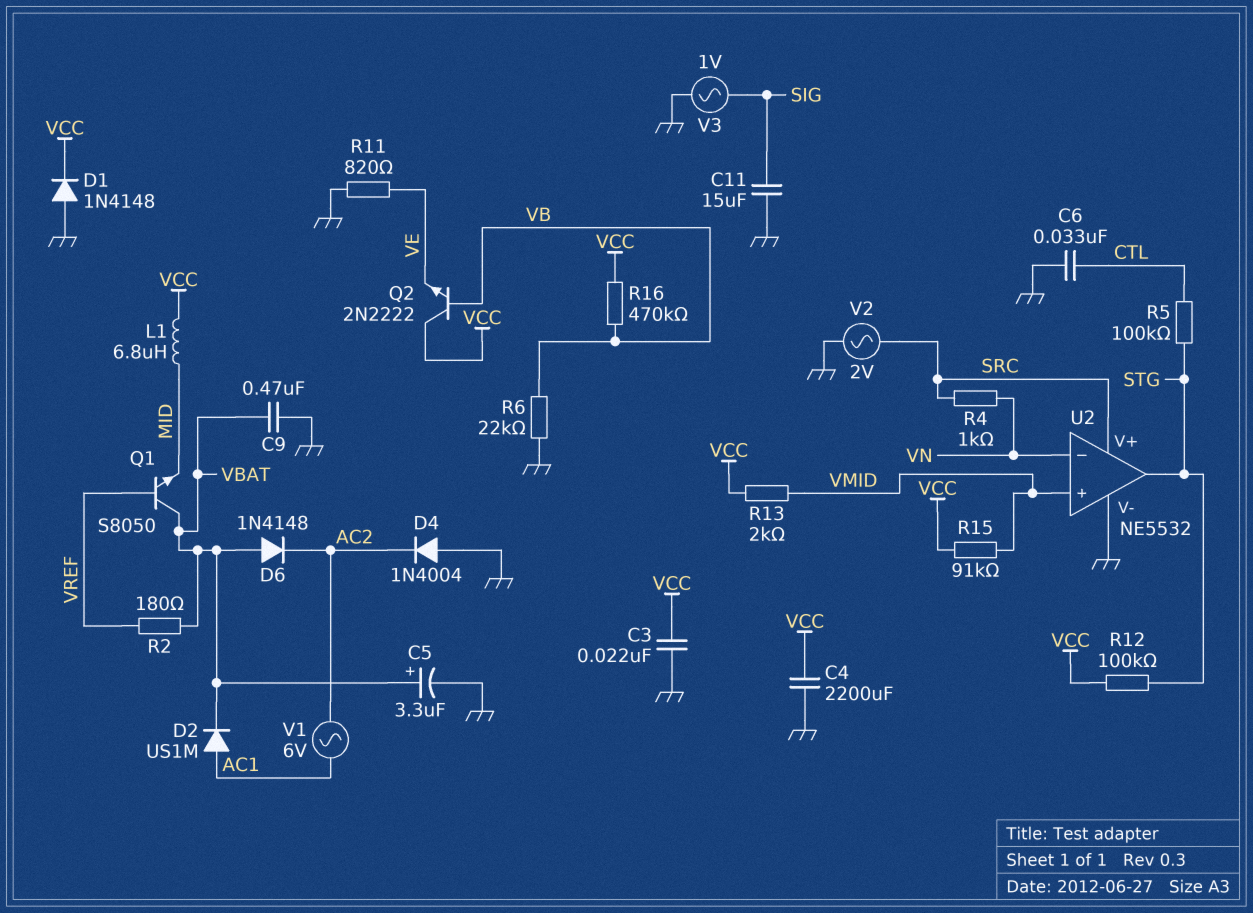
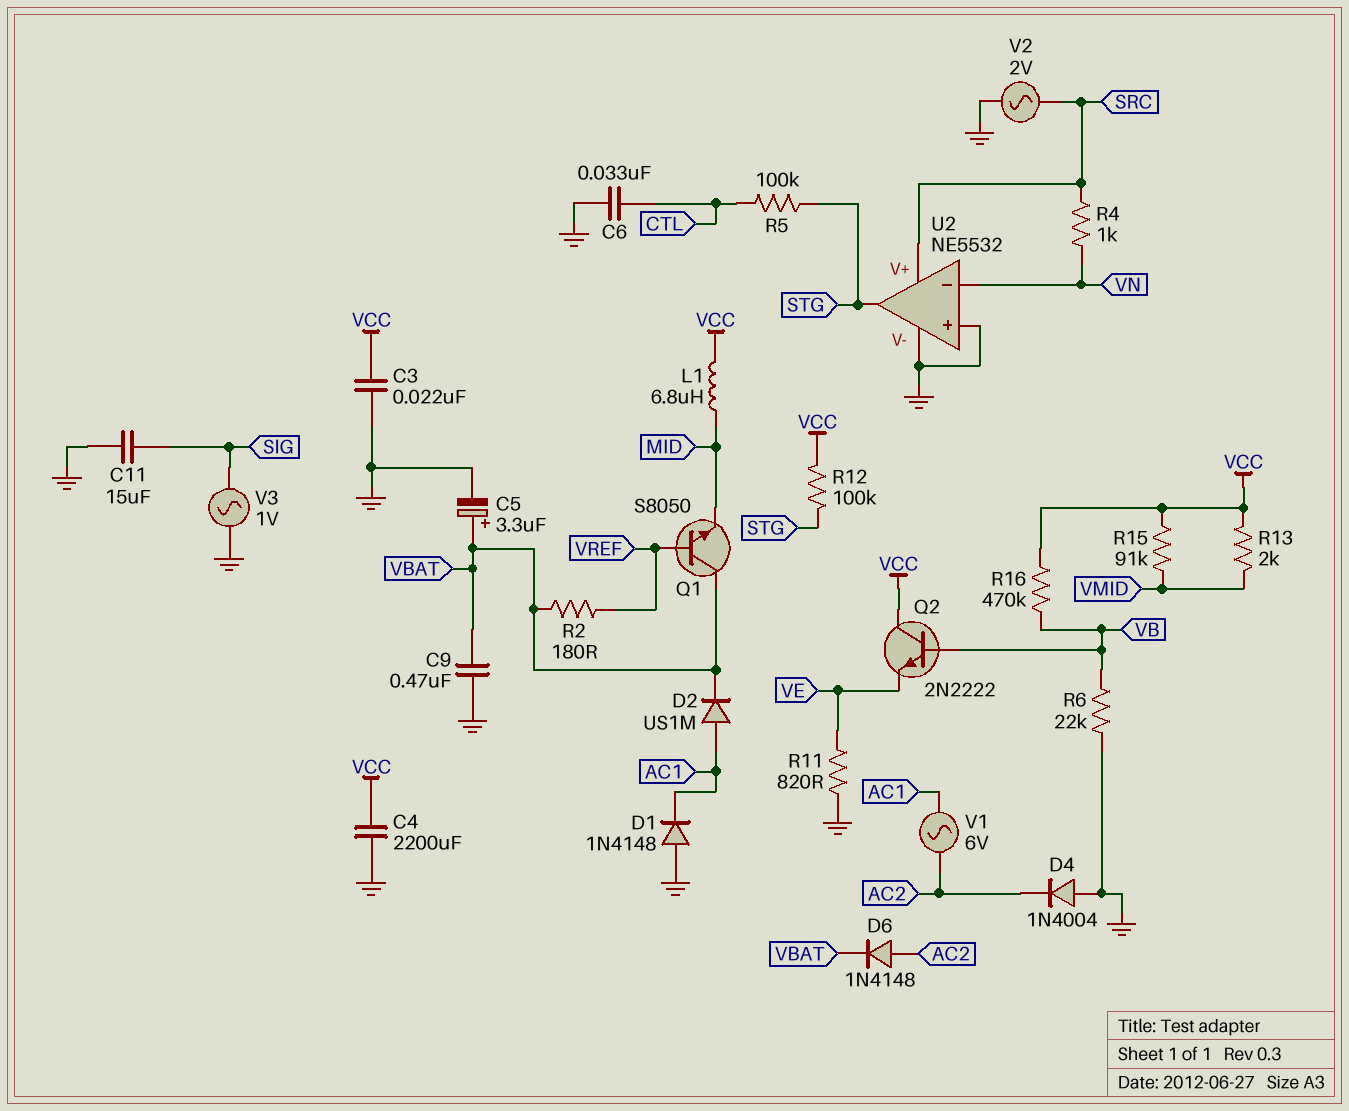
D1: diode 1N4148 (A GND, K VCC) -> diode 1N4148 (A GND, K AC1)
D6: diode 1N4148 (A VBAT, K AC2) -> diode 1N4148 (A AC2, K VBAT)
U2 pin in+: VMID -> GND

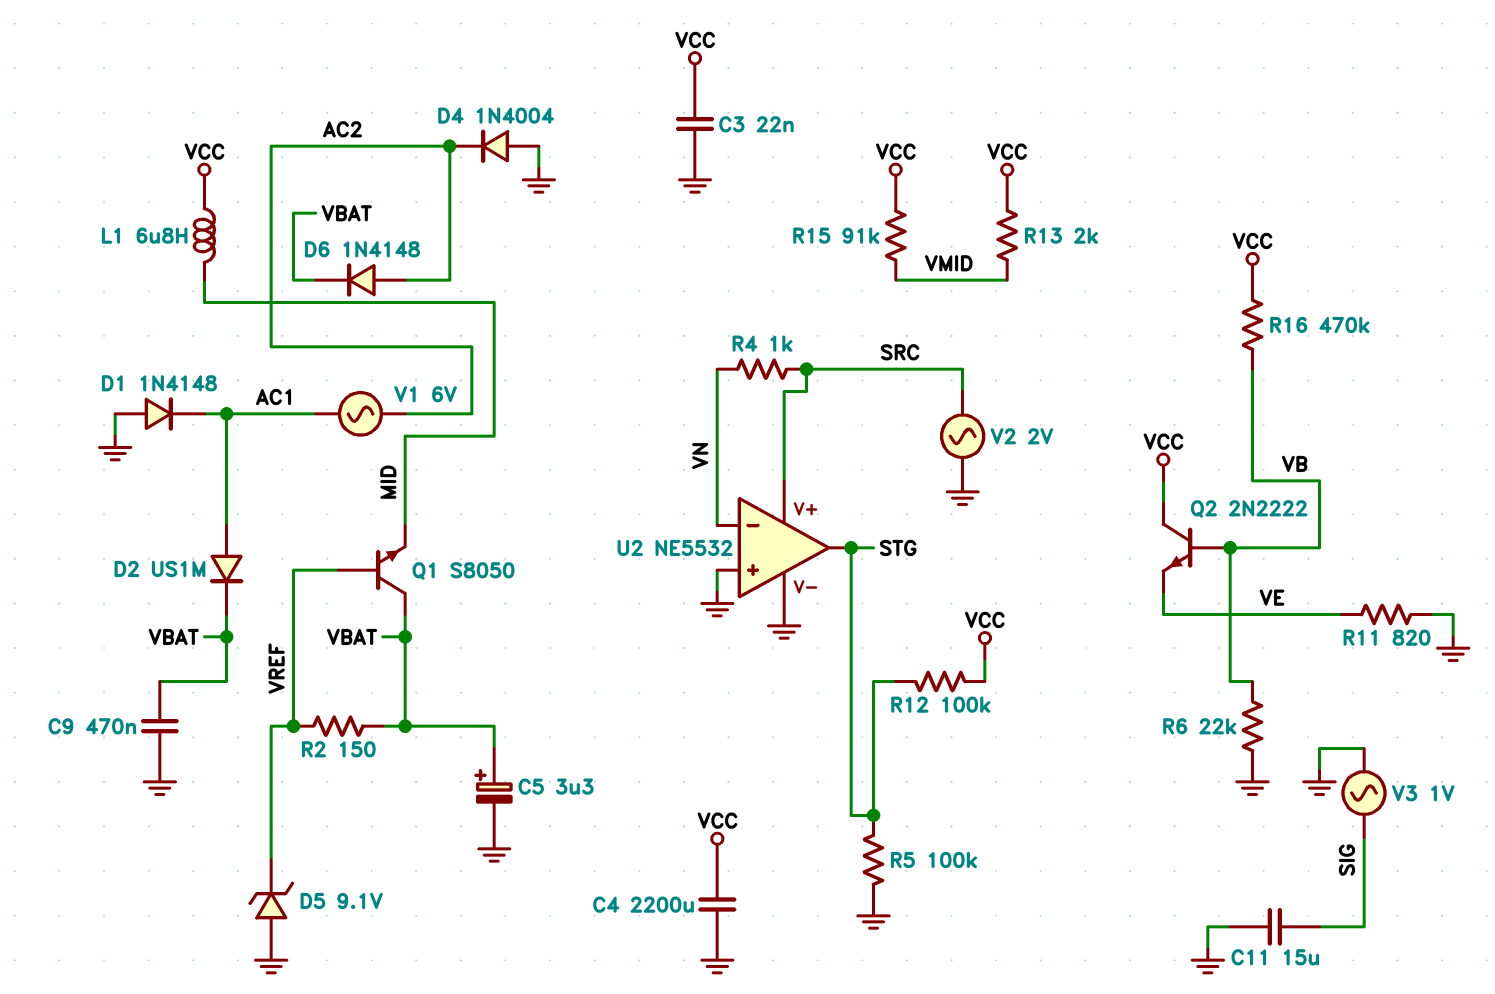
C6: 33nF (CTL, GND) -> none
D5: none -> zener 9.1V (A GND, K VREF)
R2: 180 (VBAT, VREF) -> 150 (VBAT, VREF)
R5: 100k (CTL, STG) -> 100k (GND, STG)

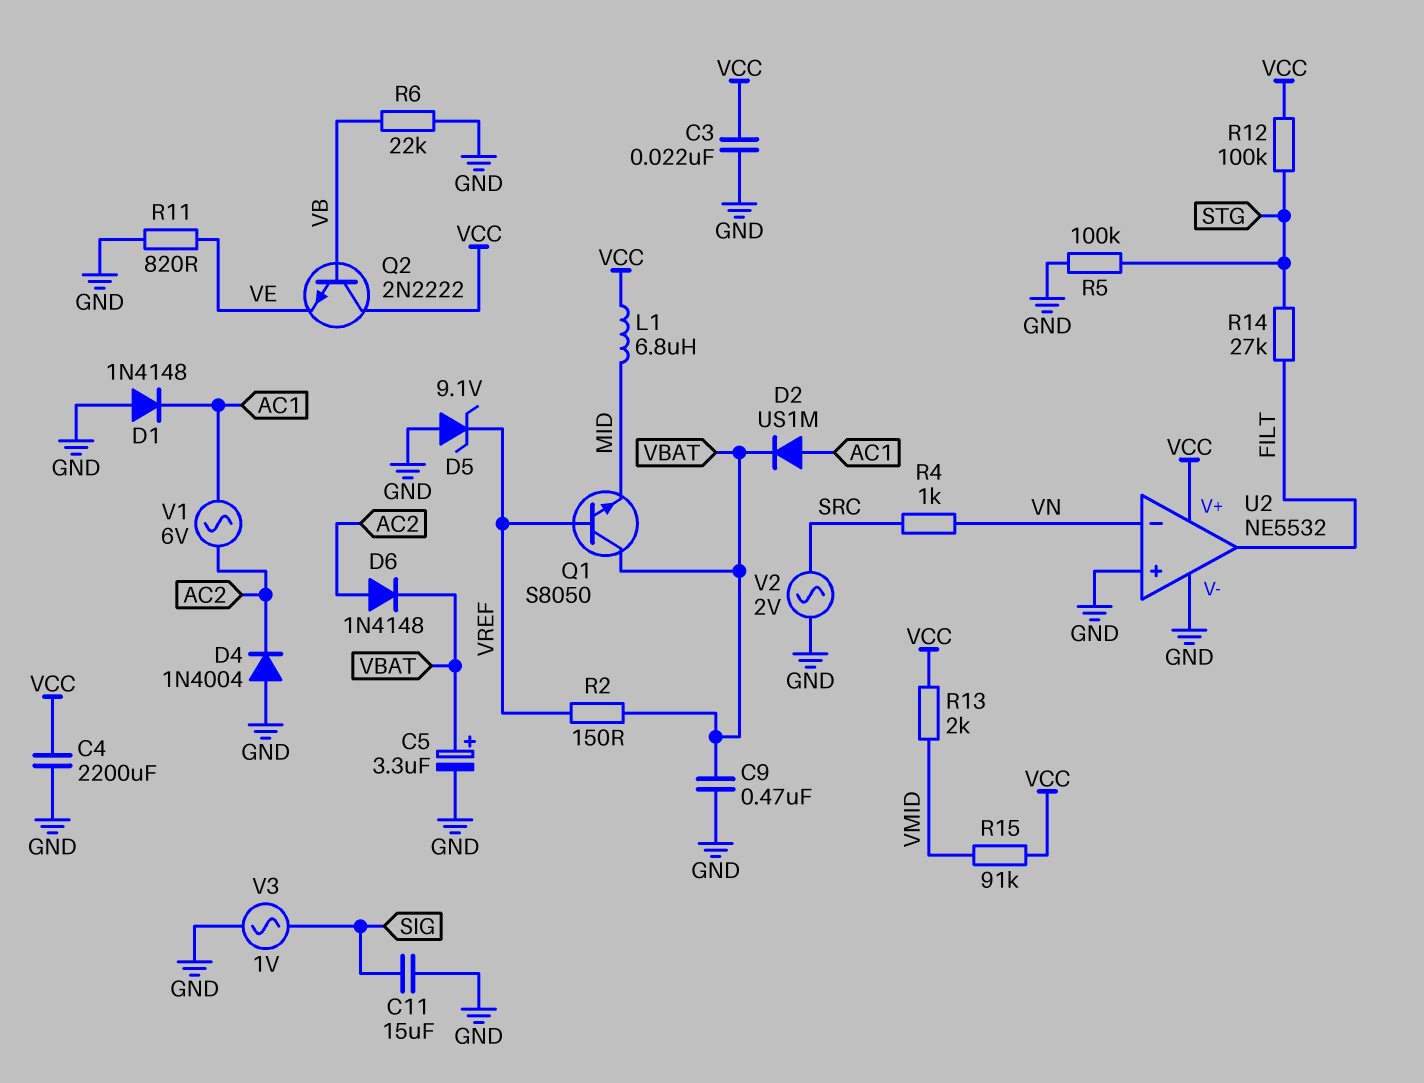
R14: none -> 27k (FILT, STG)
R16: 470k (VB, VCC) -> none
U2 pin V+: SRC -> VCC
U2 pin out: STG -> FILT

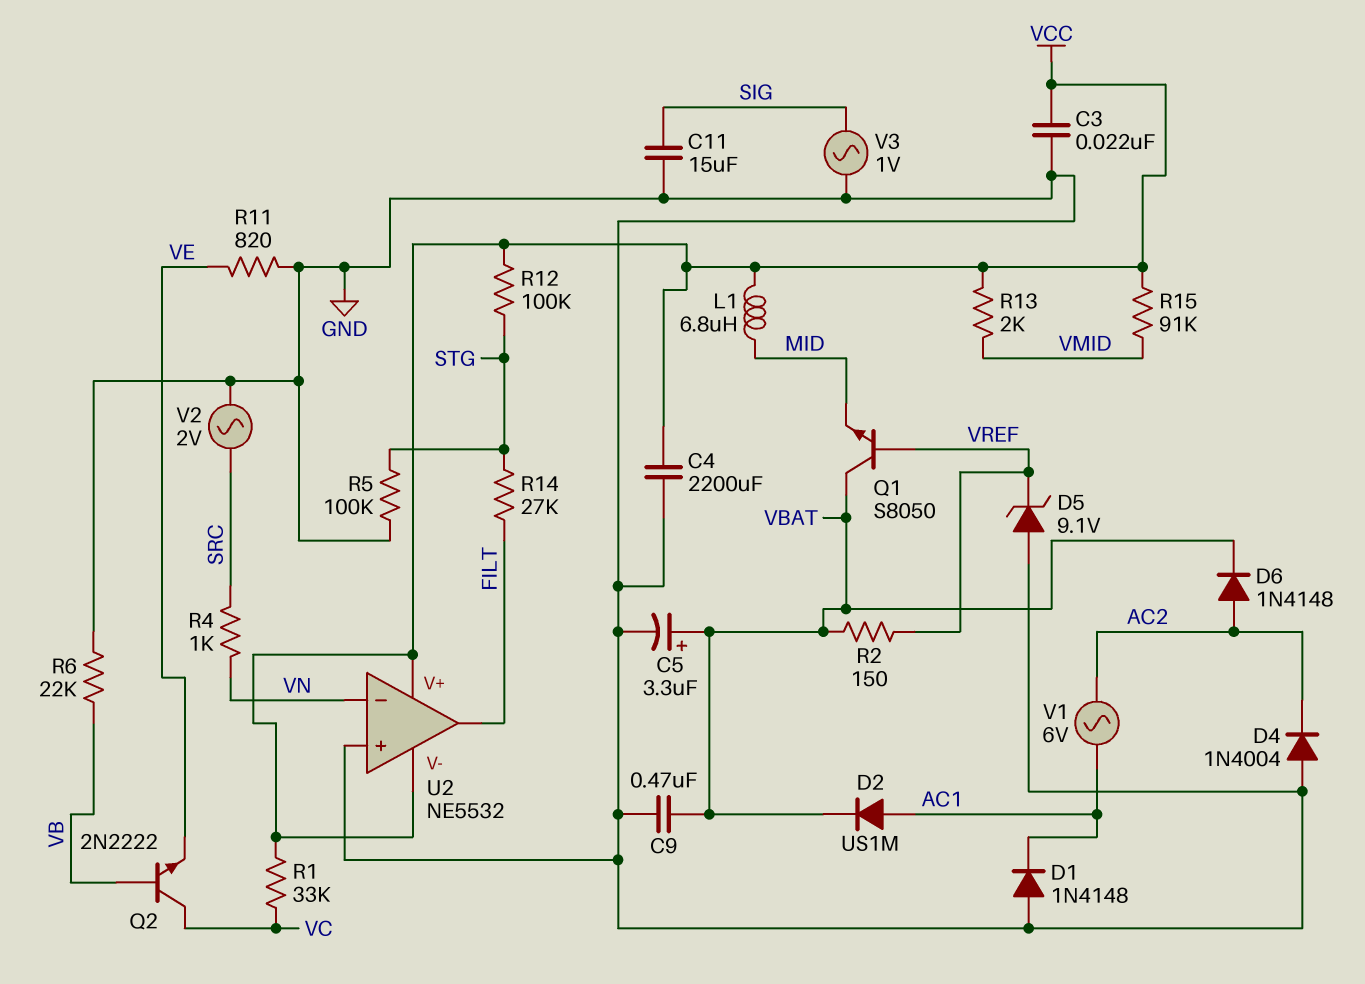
Q2: NPN 2N2222 (B VB, C VCC, E VE) -> NPN 2N2222 (B VB, C VC, E VE)
R1: none -> 33k (VC, VCC)
U2 pin V-: GND -> VCC

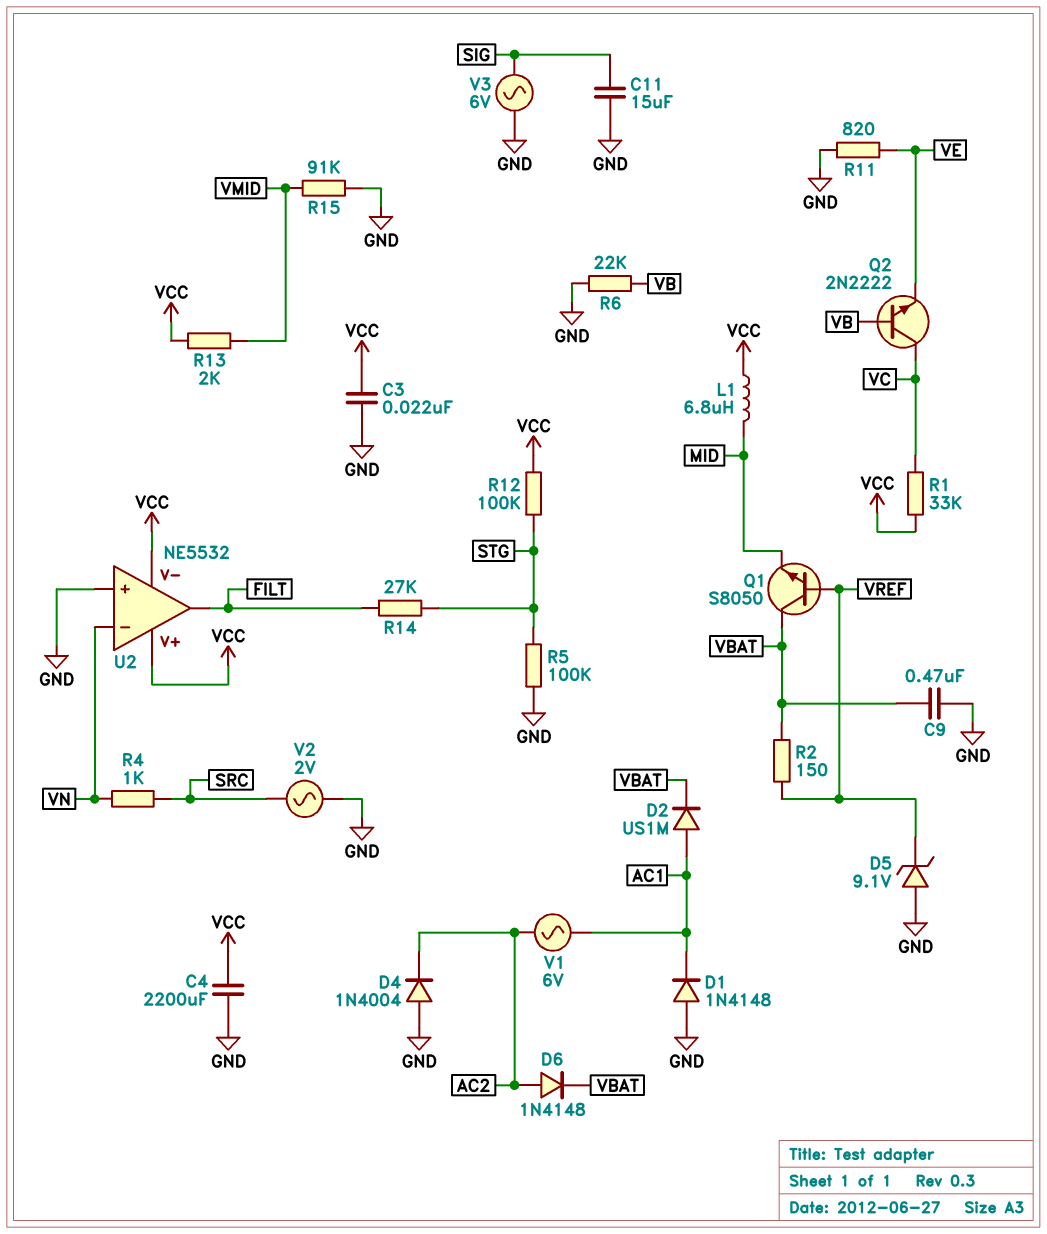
C5: 3.3uF (plus VBAT, minus GND) -> none
R15: 91k (VCC, VMID) -> 91k (GND, VMID)
V3: AC 1V (GND, SIG) -> AC 6V (GND, SIG)

